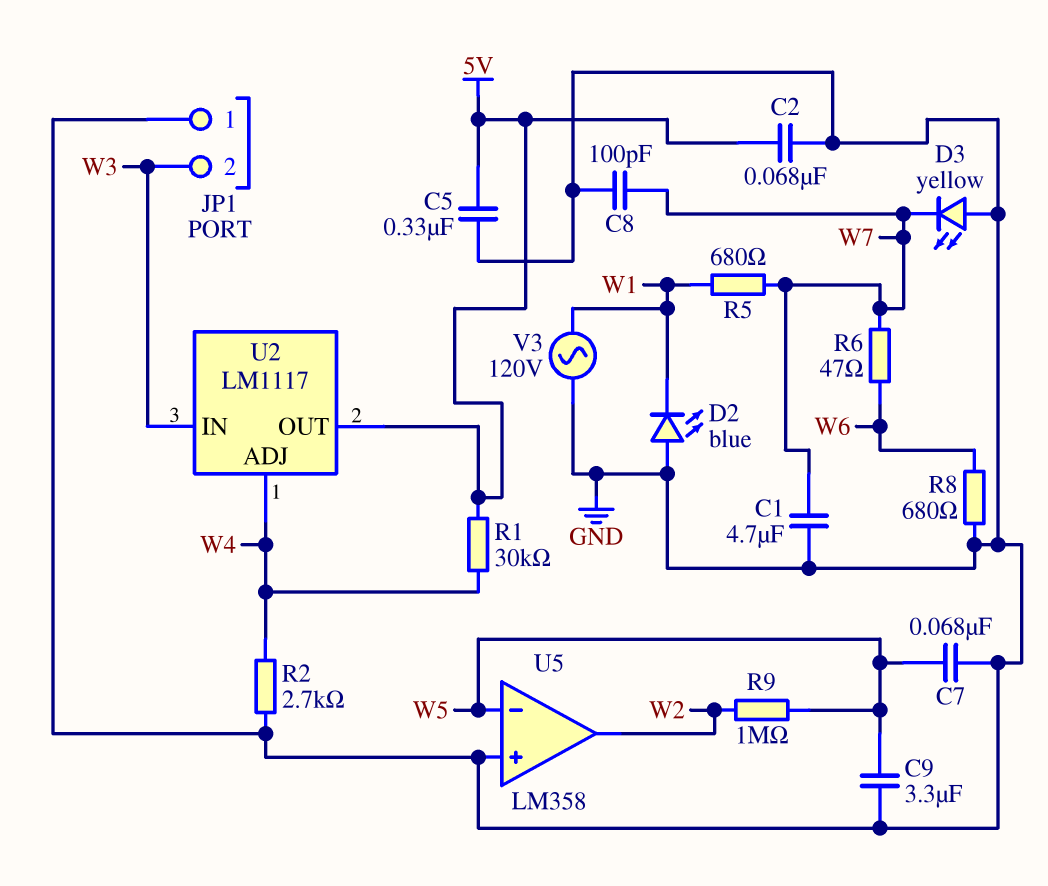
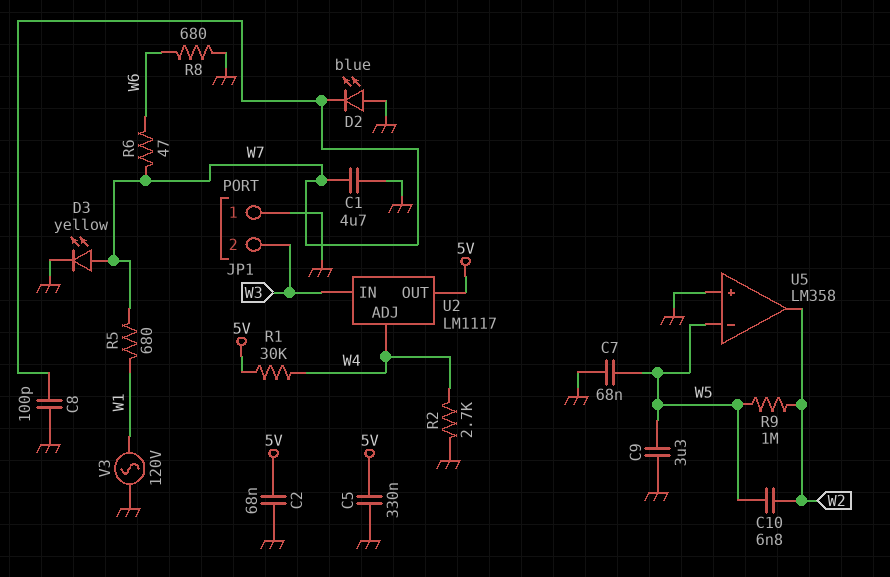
C10: none -> 6.8nF (W2, W5)
D2: LED blue (A GND, K W1) -> LED blue (A GND, K W7)
D3: LED yellow (A GND, K W7) -> LED yellow (A W7, K GND)

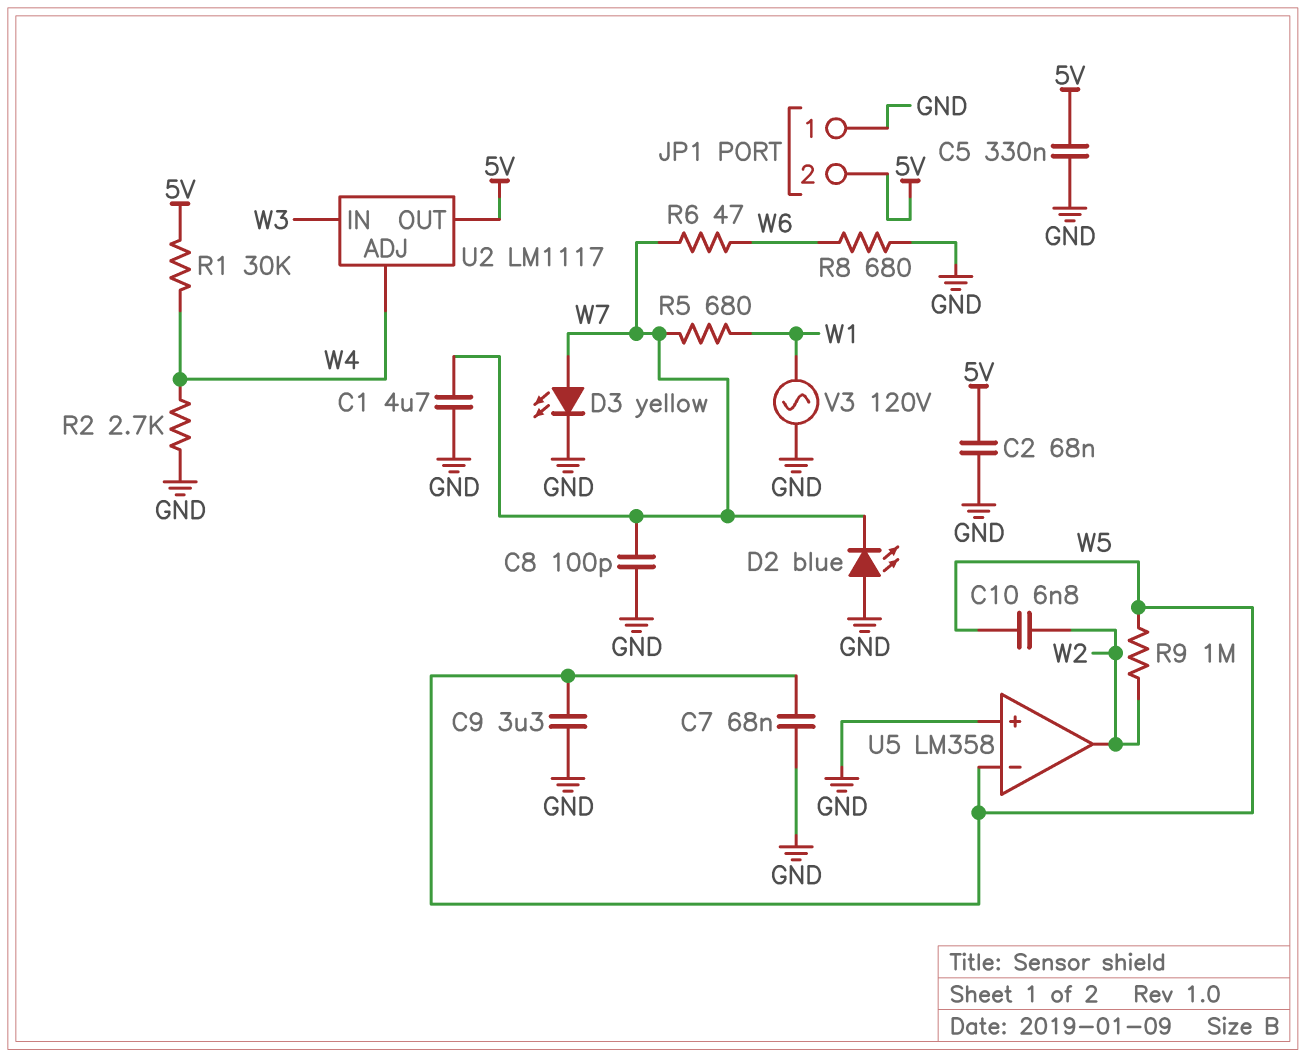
JP1 pin 2: W3 -> 5V

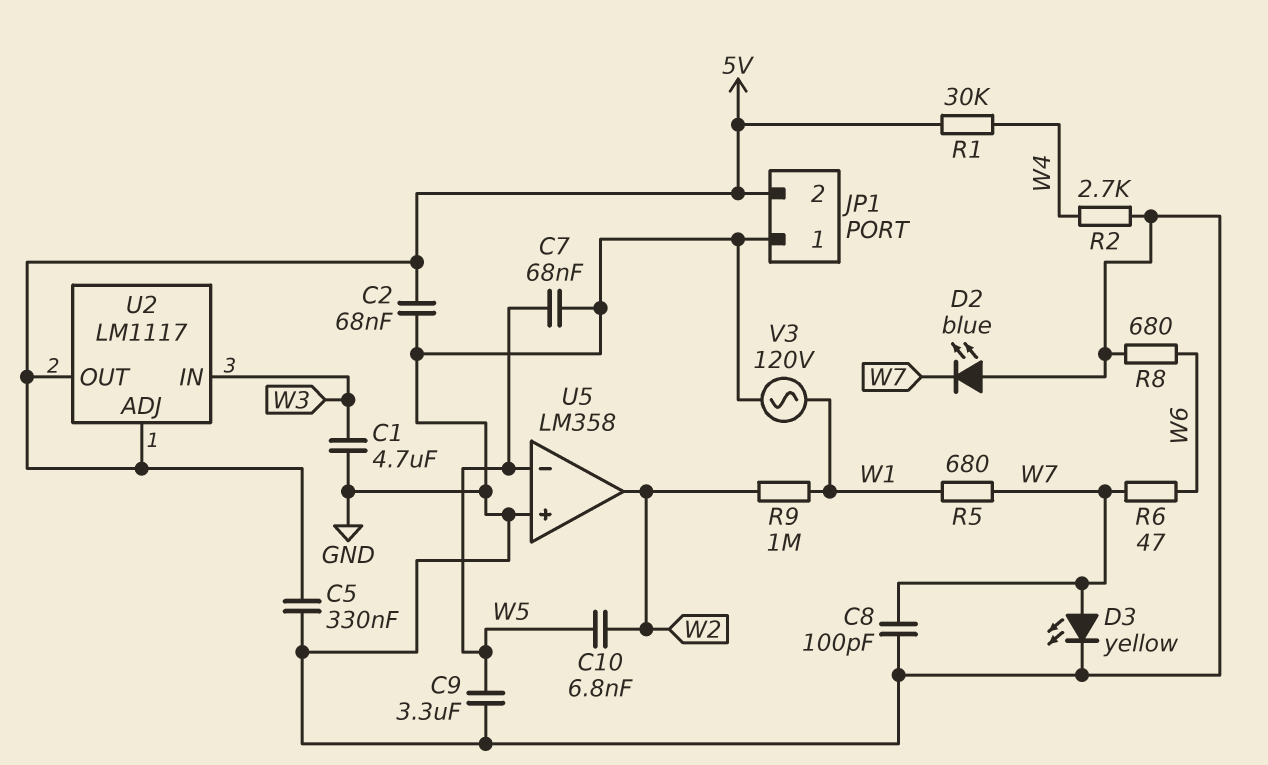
C1: 4.7uF (GND, W7) -> 4.7uF (GND, W3)
R9: 1M (W2, W5) -> 1M (W1, W2)
U2 pin ADJ: W4 -> 5V

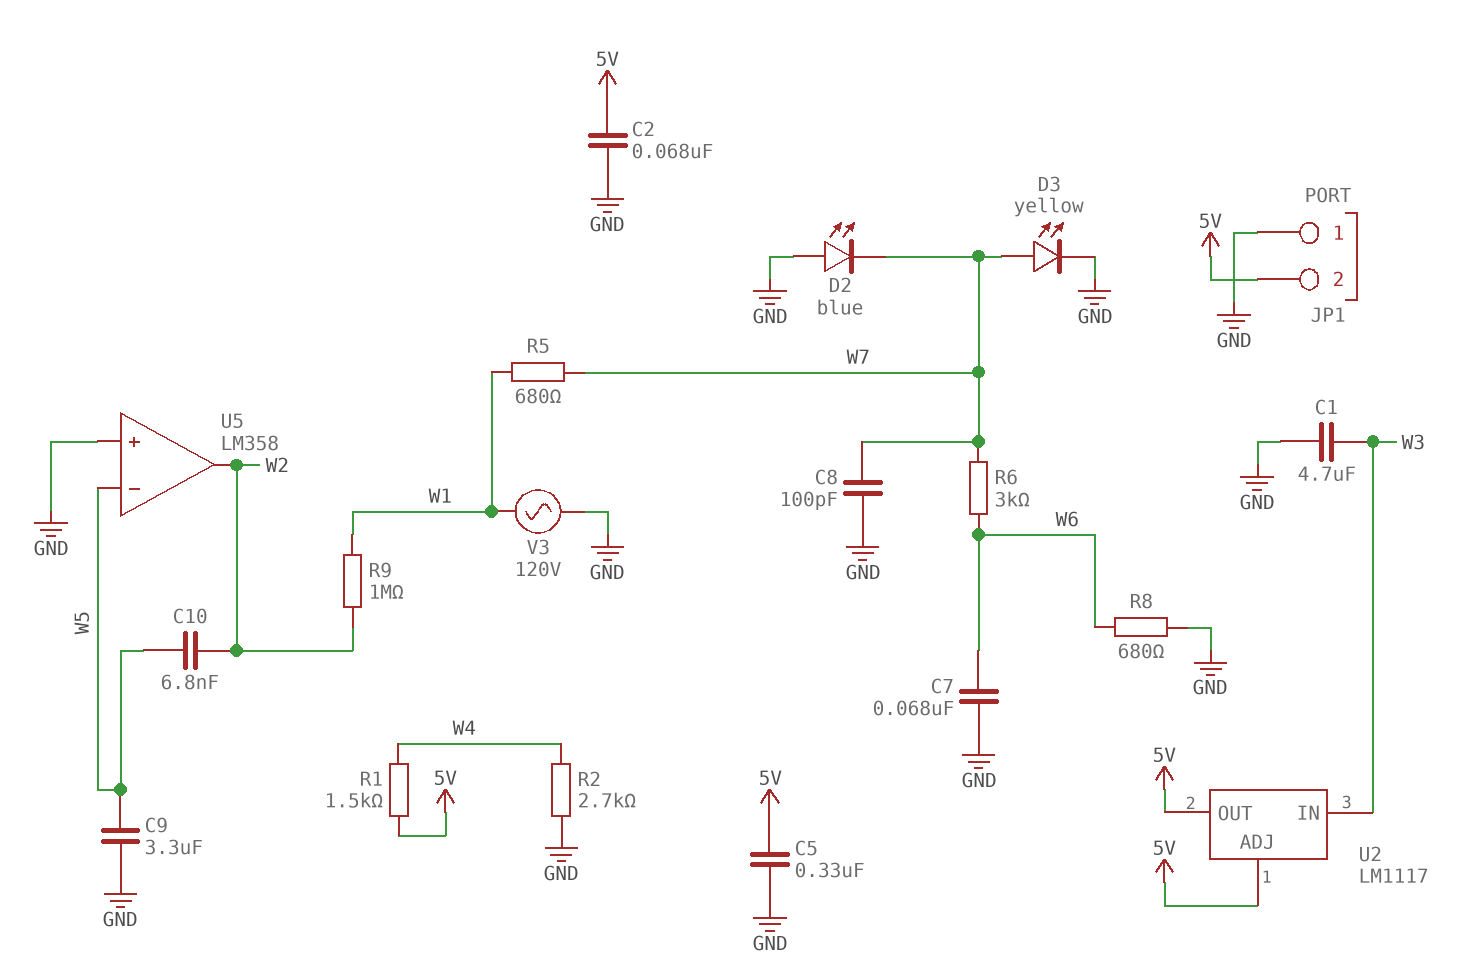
C7: 68nF (GND, W5) -> 68nF (GND, W6)
R1: 30k (5V, W4) -> 1.5k (5V, W4)
R6: 47 (W6, W7) -> 3k (W6, W7)

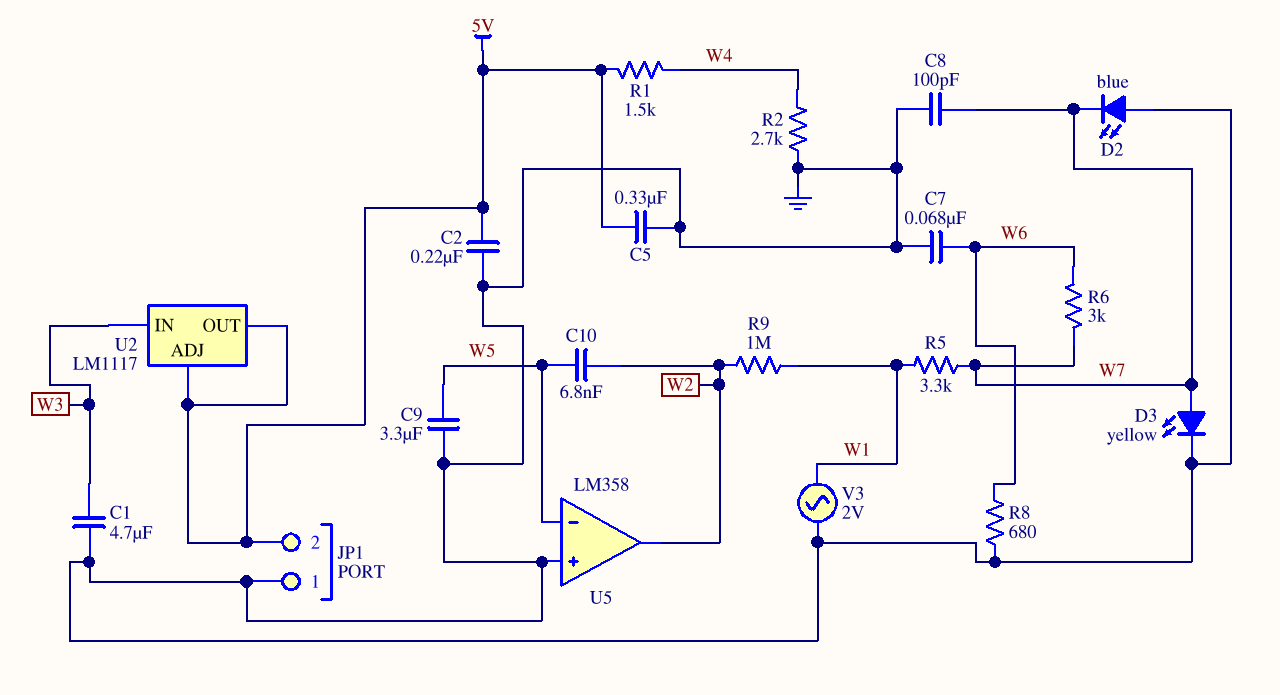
C2: 68nF (5V, GND) -> 220nF (5V, GND)
R5: 680 (W1, W7) -> 3.3k (W1, W7)
V3: AC 120V (GND, W1) -> AC 2V (GND, W1)

